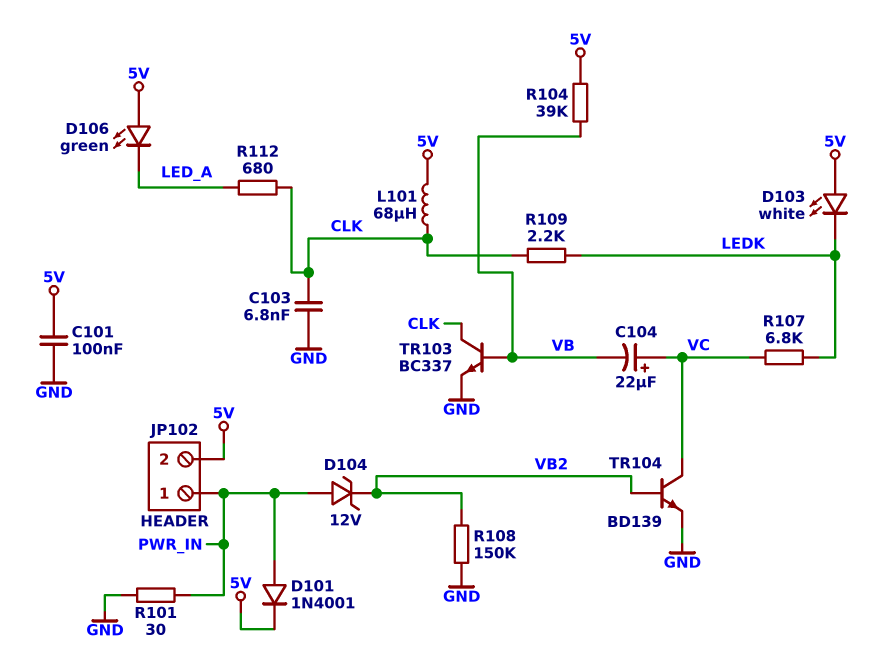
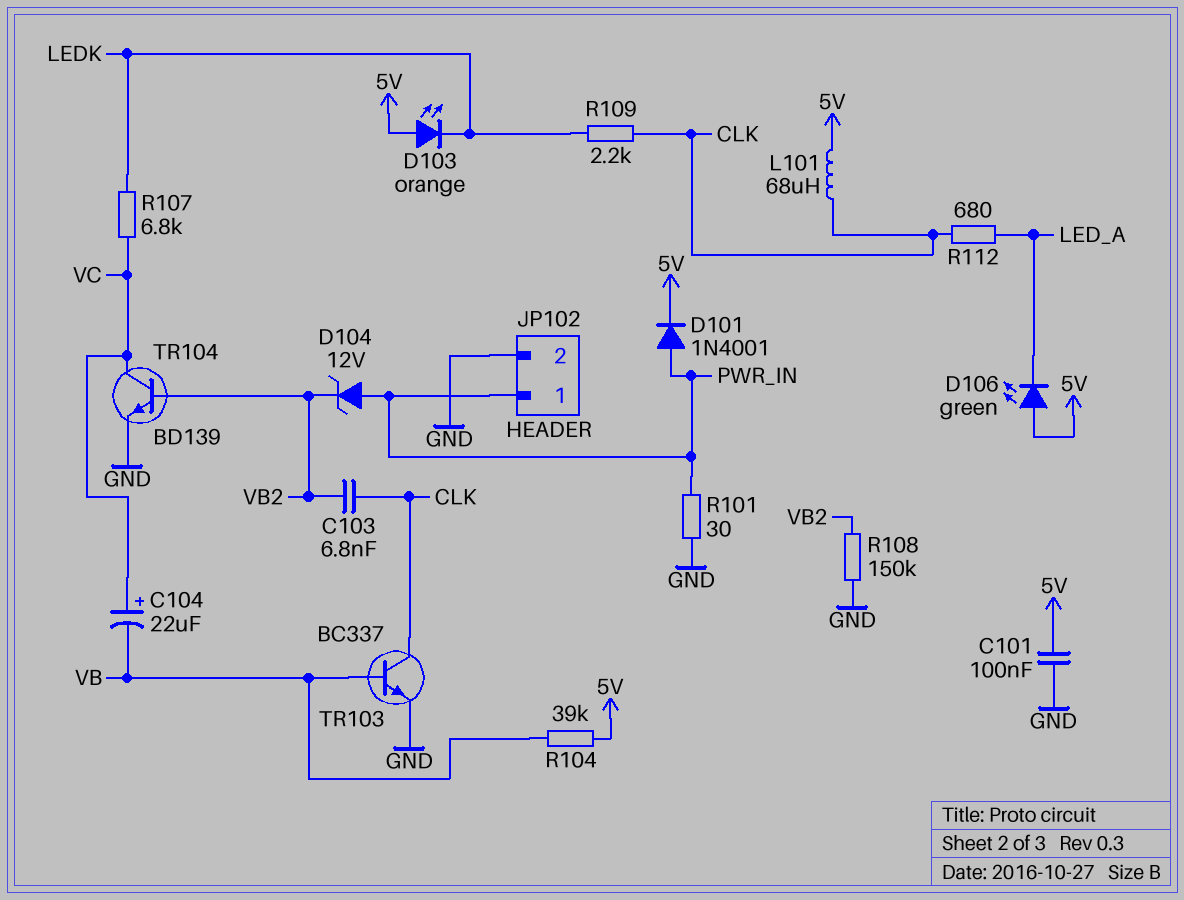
C103: 6.8nF (CLK, GND) -> 6.8nF (CLK, VB2)
D103: LED white (A 5V, K LEDK) -> LED orange (A 5V, K LEDK)
JP102 pin 2: 5V -> GND

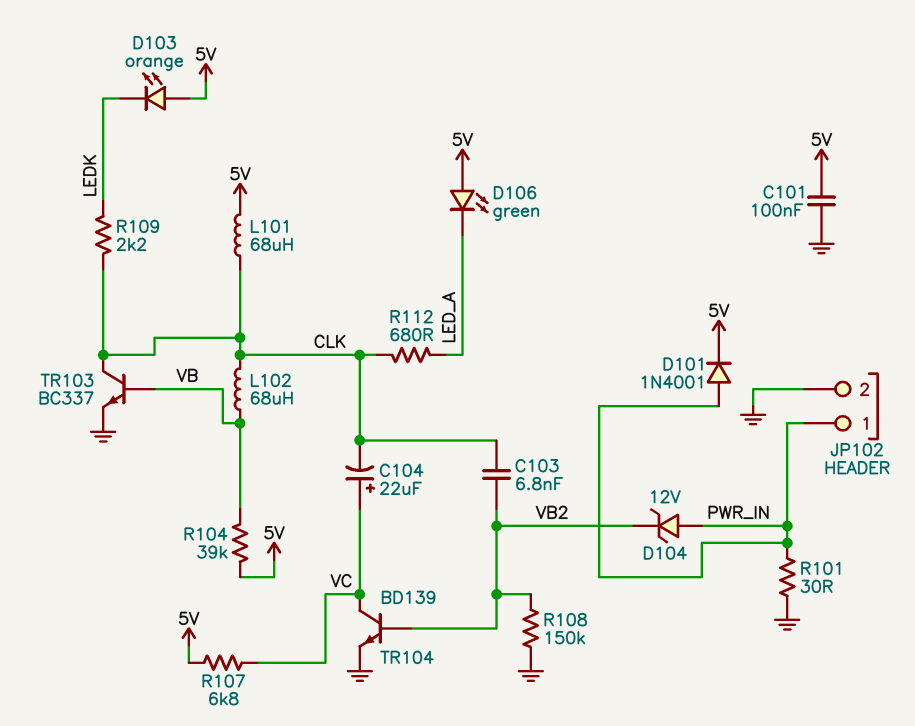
C104: 22uF (plus VC, minus VB) -> 22uF (plus VC, minus CLK)
L102: none -> 68uH (CLK, VB)
R107: 6.8k (LEDK, VC) -> 6.8k (5V, VC)

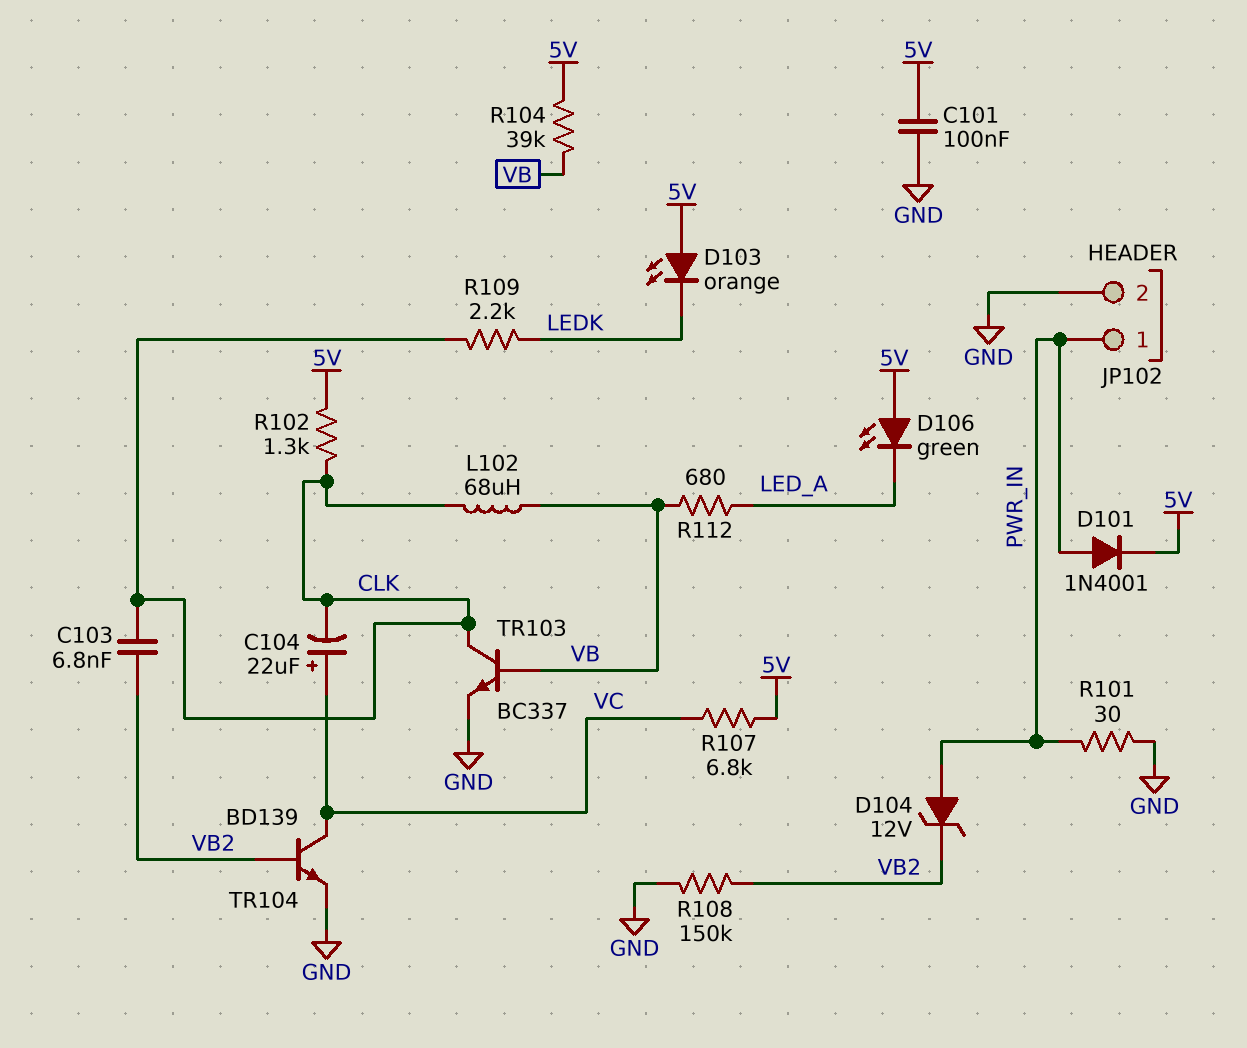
L101: 68uH (5V, CLK) -> none
R102: none -> 1.3k (5V, CLK)
R112: 680 (CLK, LED_A) -> 680 (LED_A, VB)

